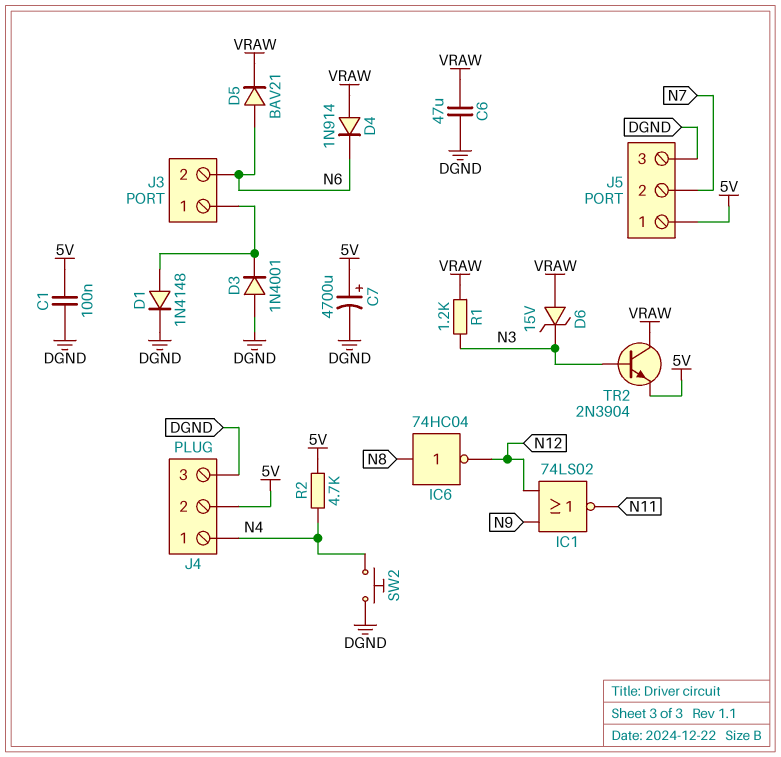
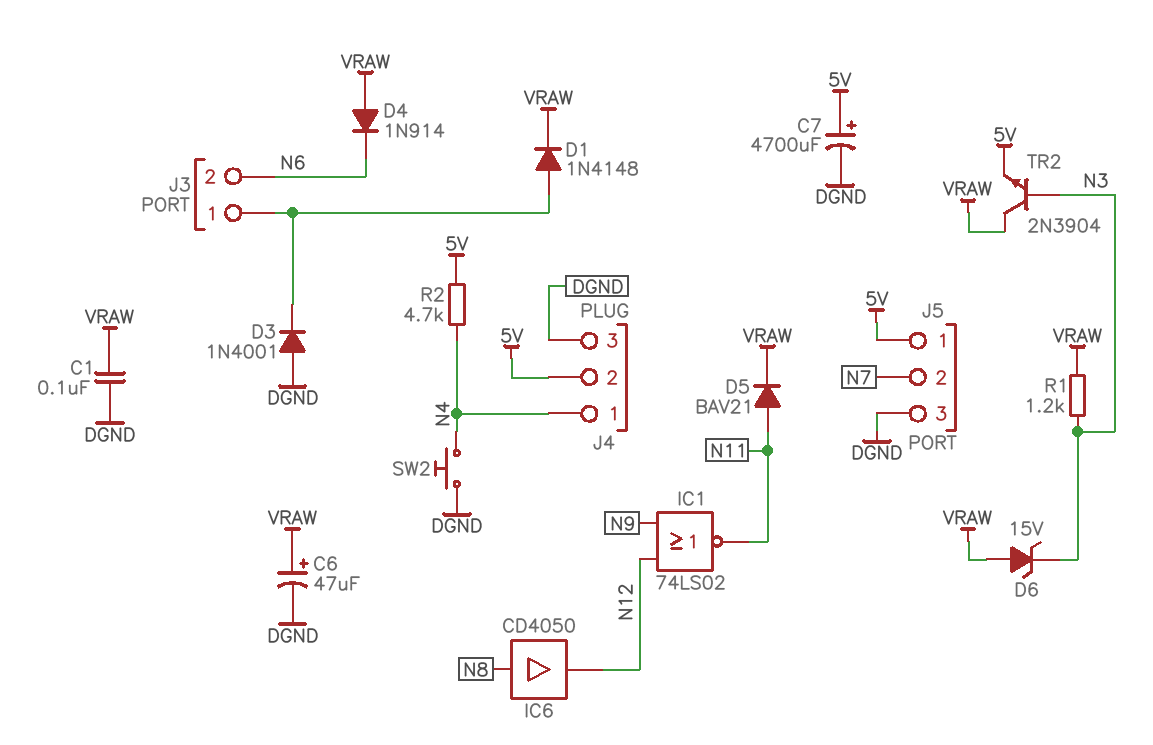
C1: 100nF (5V, DGND) -> 100nF (DGND, VRAW)
C6: 47uF (DGND, VRAW) -> 47uF (plus VRAW, minus DGND)
D1: diode 1N4148 (A J3/1, K DGND) -> diode 1N4148 (A J3/1, K VRAW)
D5: diode BAV21 (A N6, K VRAW) -> diode BAV21 (A N11, K VRAW)
IC6: NOT 74HC04 (in N8, out N12) -> buffer CD4050 (in N8, out N12)

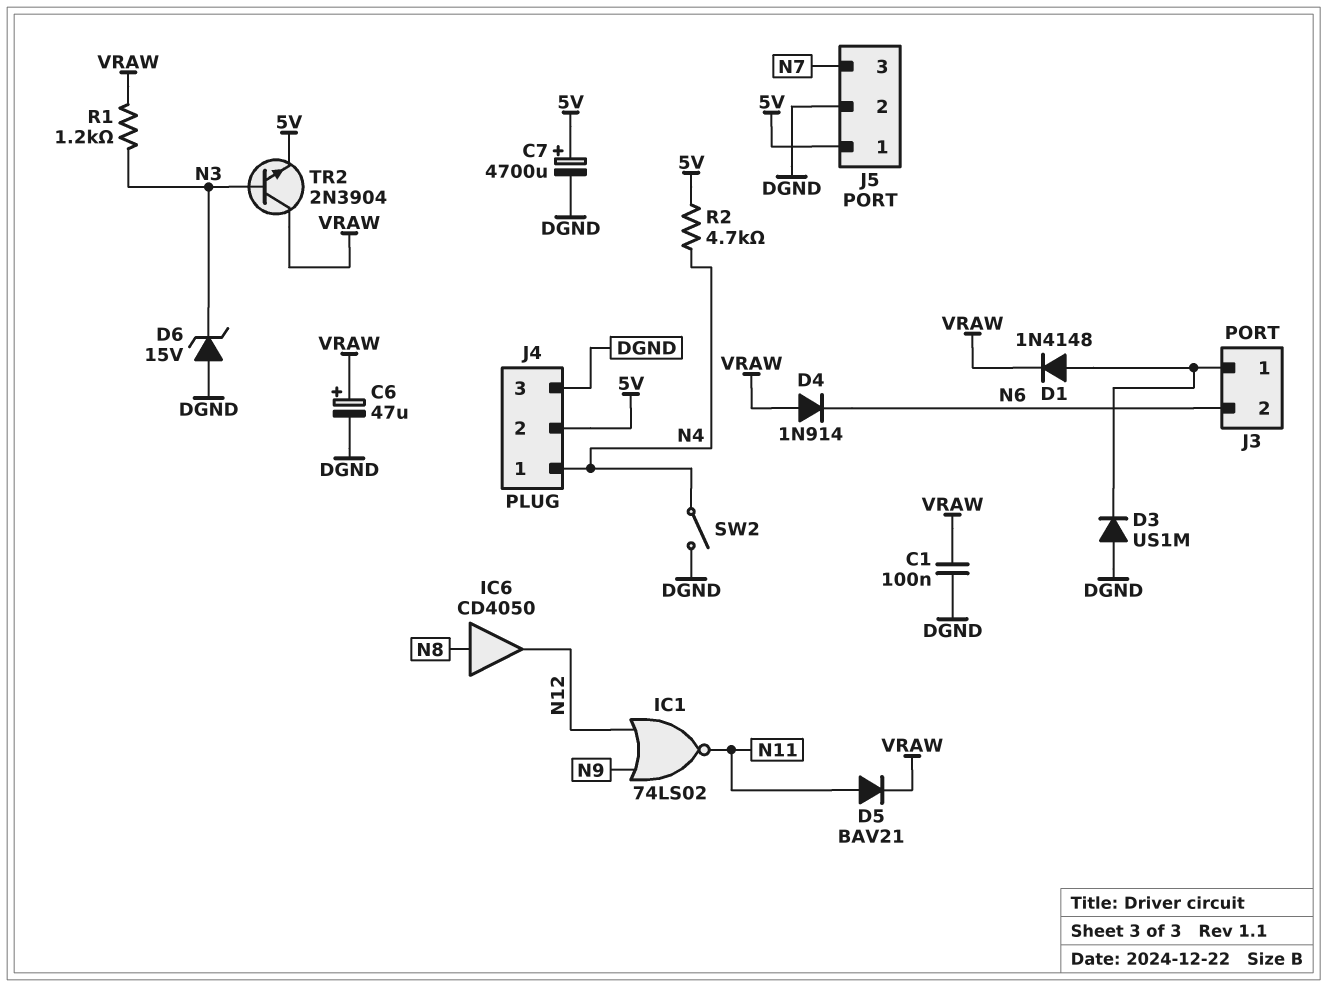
D3: diode 1N4001 (A DGND, K J3/1) -> diode US1M (A DGND, K J3/1)
D6: zener 15V (A VRAW, K N3) -> zener 15V (A DGND, K N3)
J5 pin 2: N7 -> DGND
J5 pin 3: DGND -> N7
SW2: button (DGND, N4) -> switch (DGND, N4)

